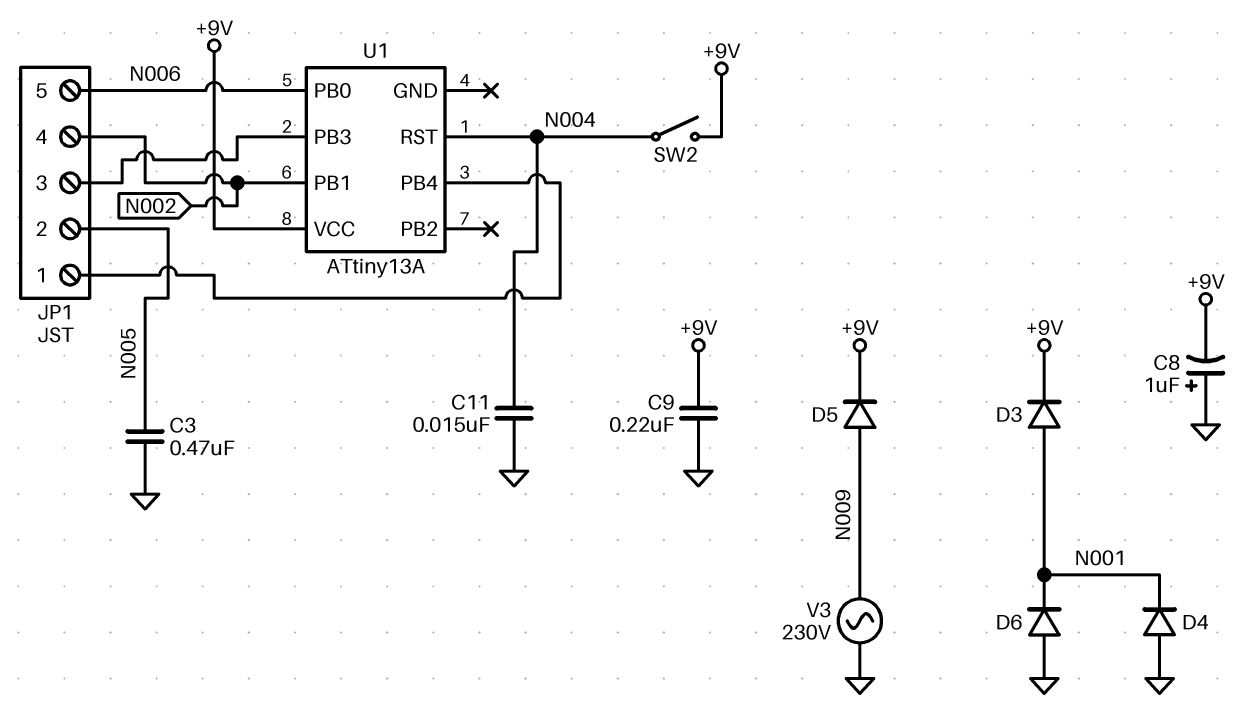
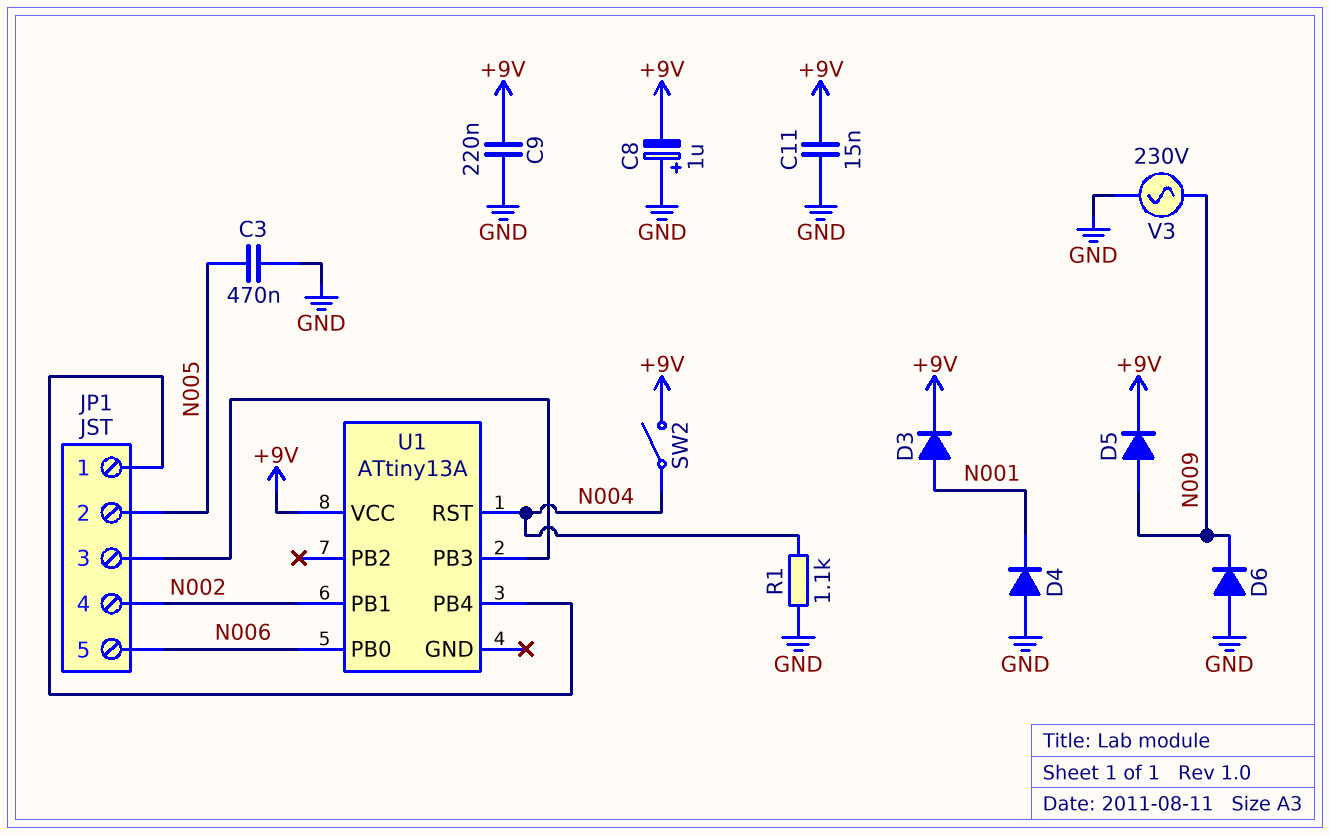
C11: 15nF (GND, N004) -> 15nF (+9V, GND)
D6: diode (A GND, K N001) -> diode (A GND, K N009)
R1: none -> 1.1k (GND, N004)

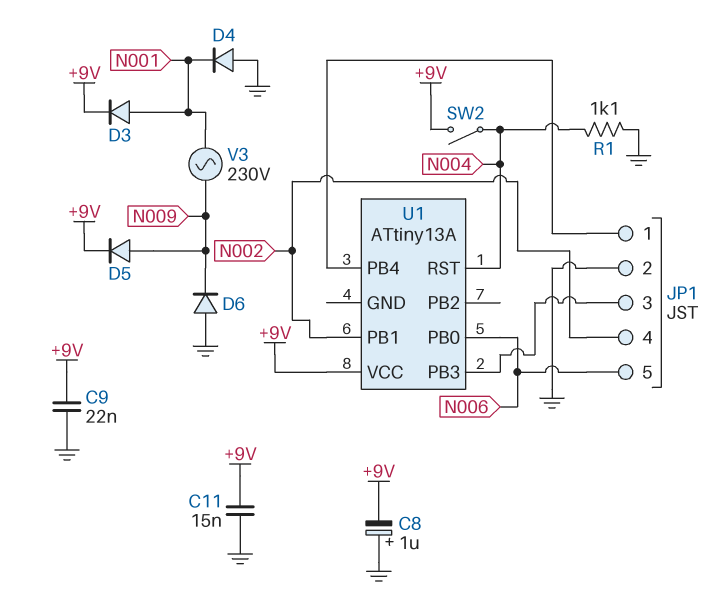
C3: 470nF (GND, N005) -> none
C9: 220nF (+9V, GND) -> 22nF (+9V, GND)
JP1 pin 2: N005 -> GND
V3: AC 230V (GND, N009) -> AC 230V (N001, N009)

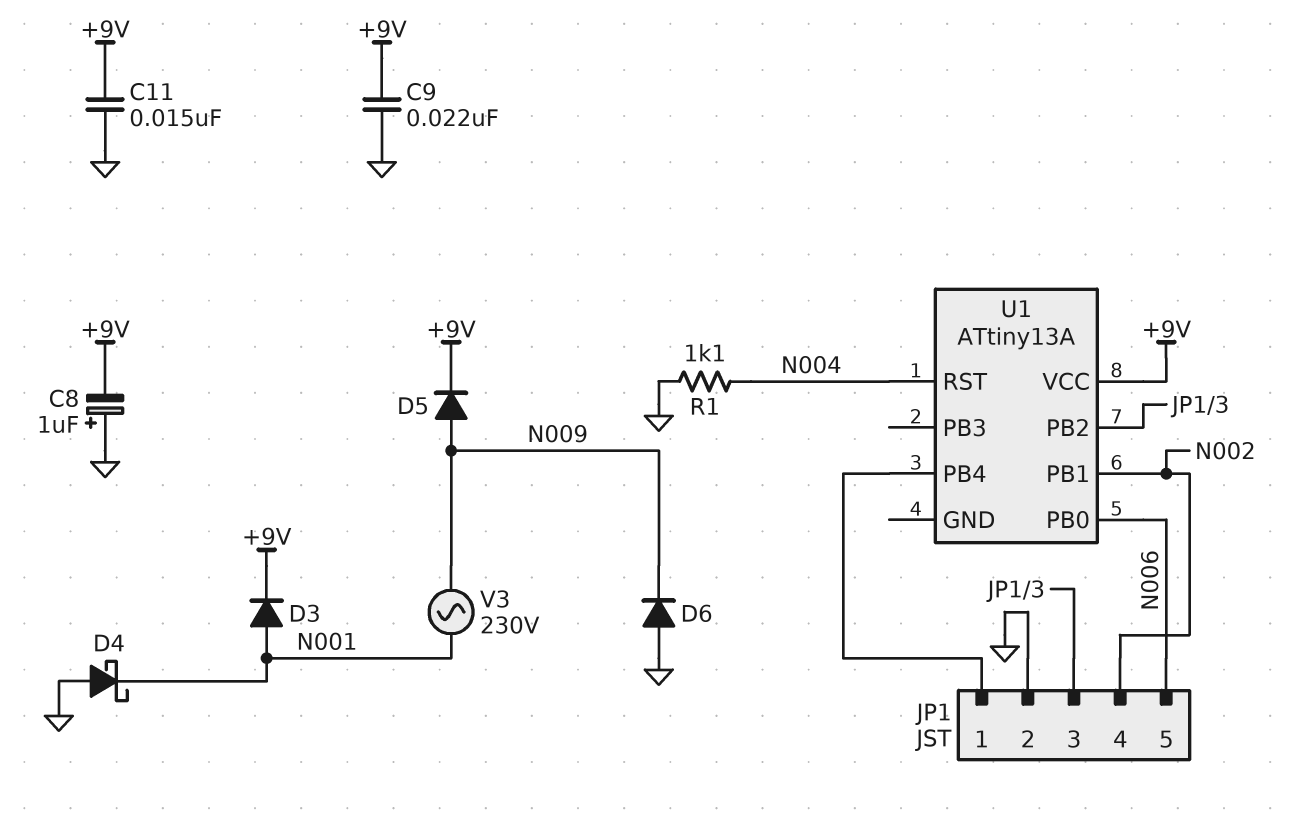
D4: diode (A GND, K N001) -> schottky (A GND, K N001)
SW2: switch (+9V, N004) -> none
U1 pin PB2: none -> JP1/3
U1 pin PB3: JP1/3 -> none

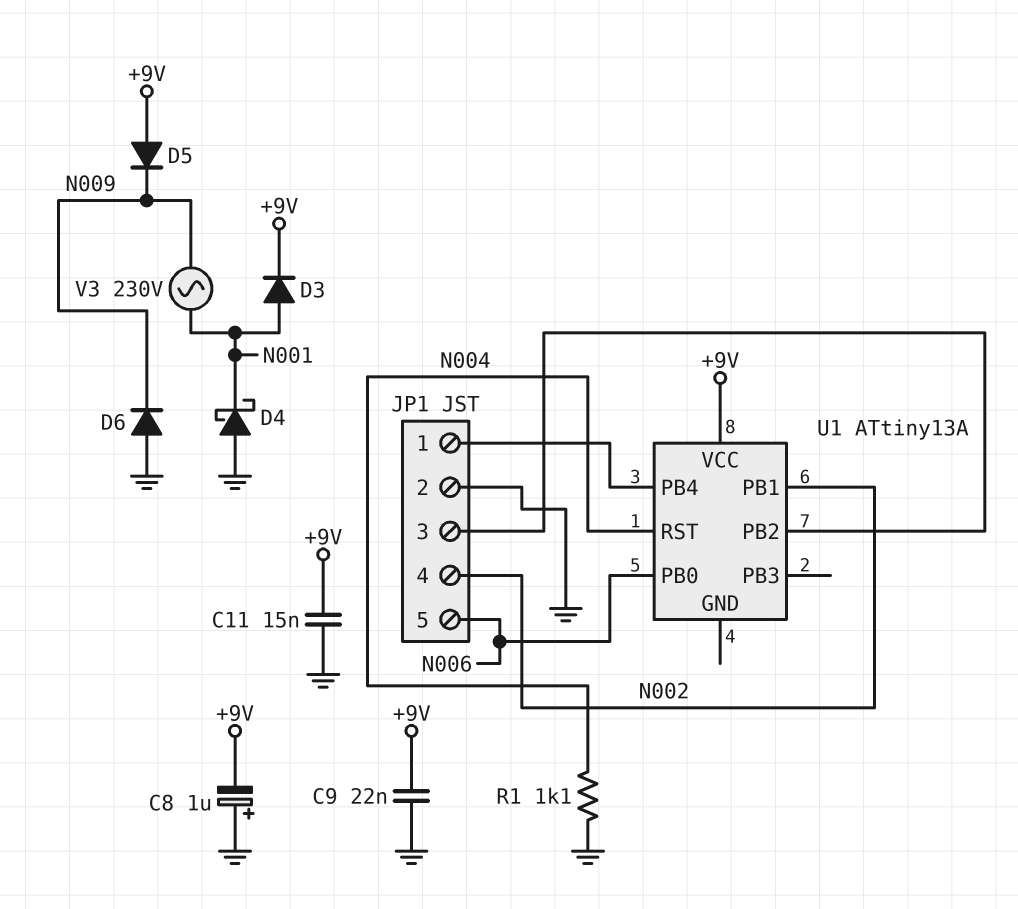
D5: diode (A N009, K +9V) -> diode (A +9V, K N009)

